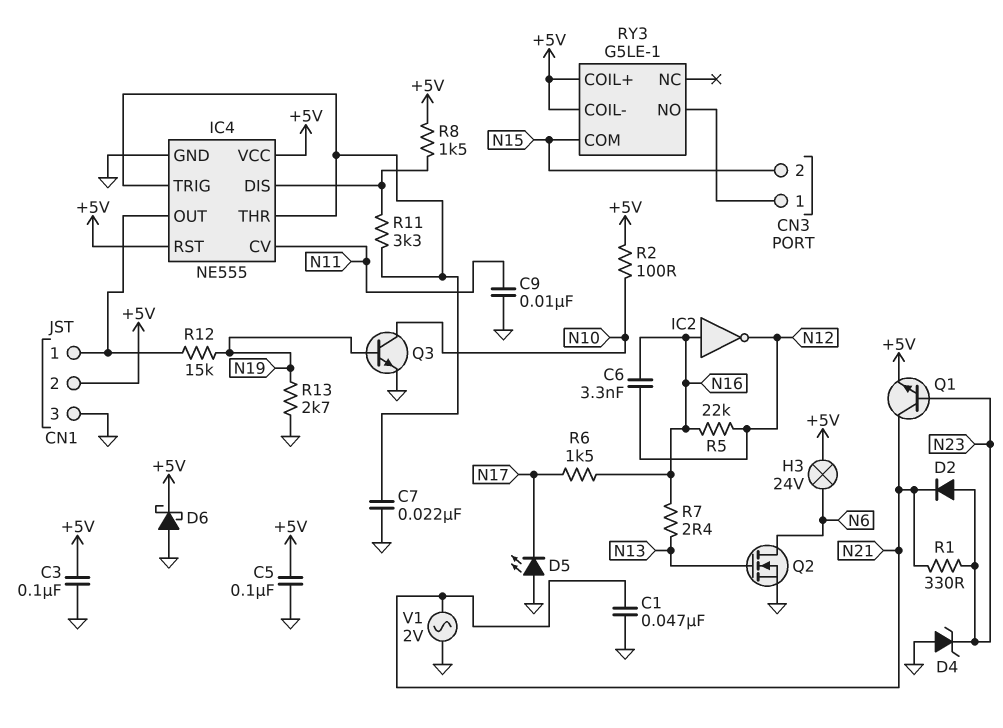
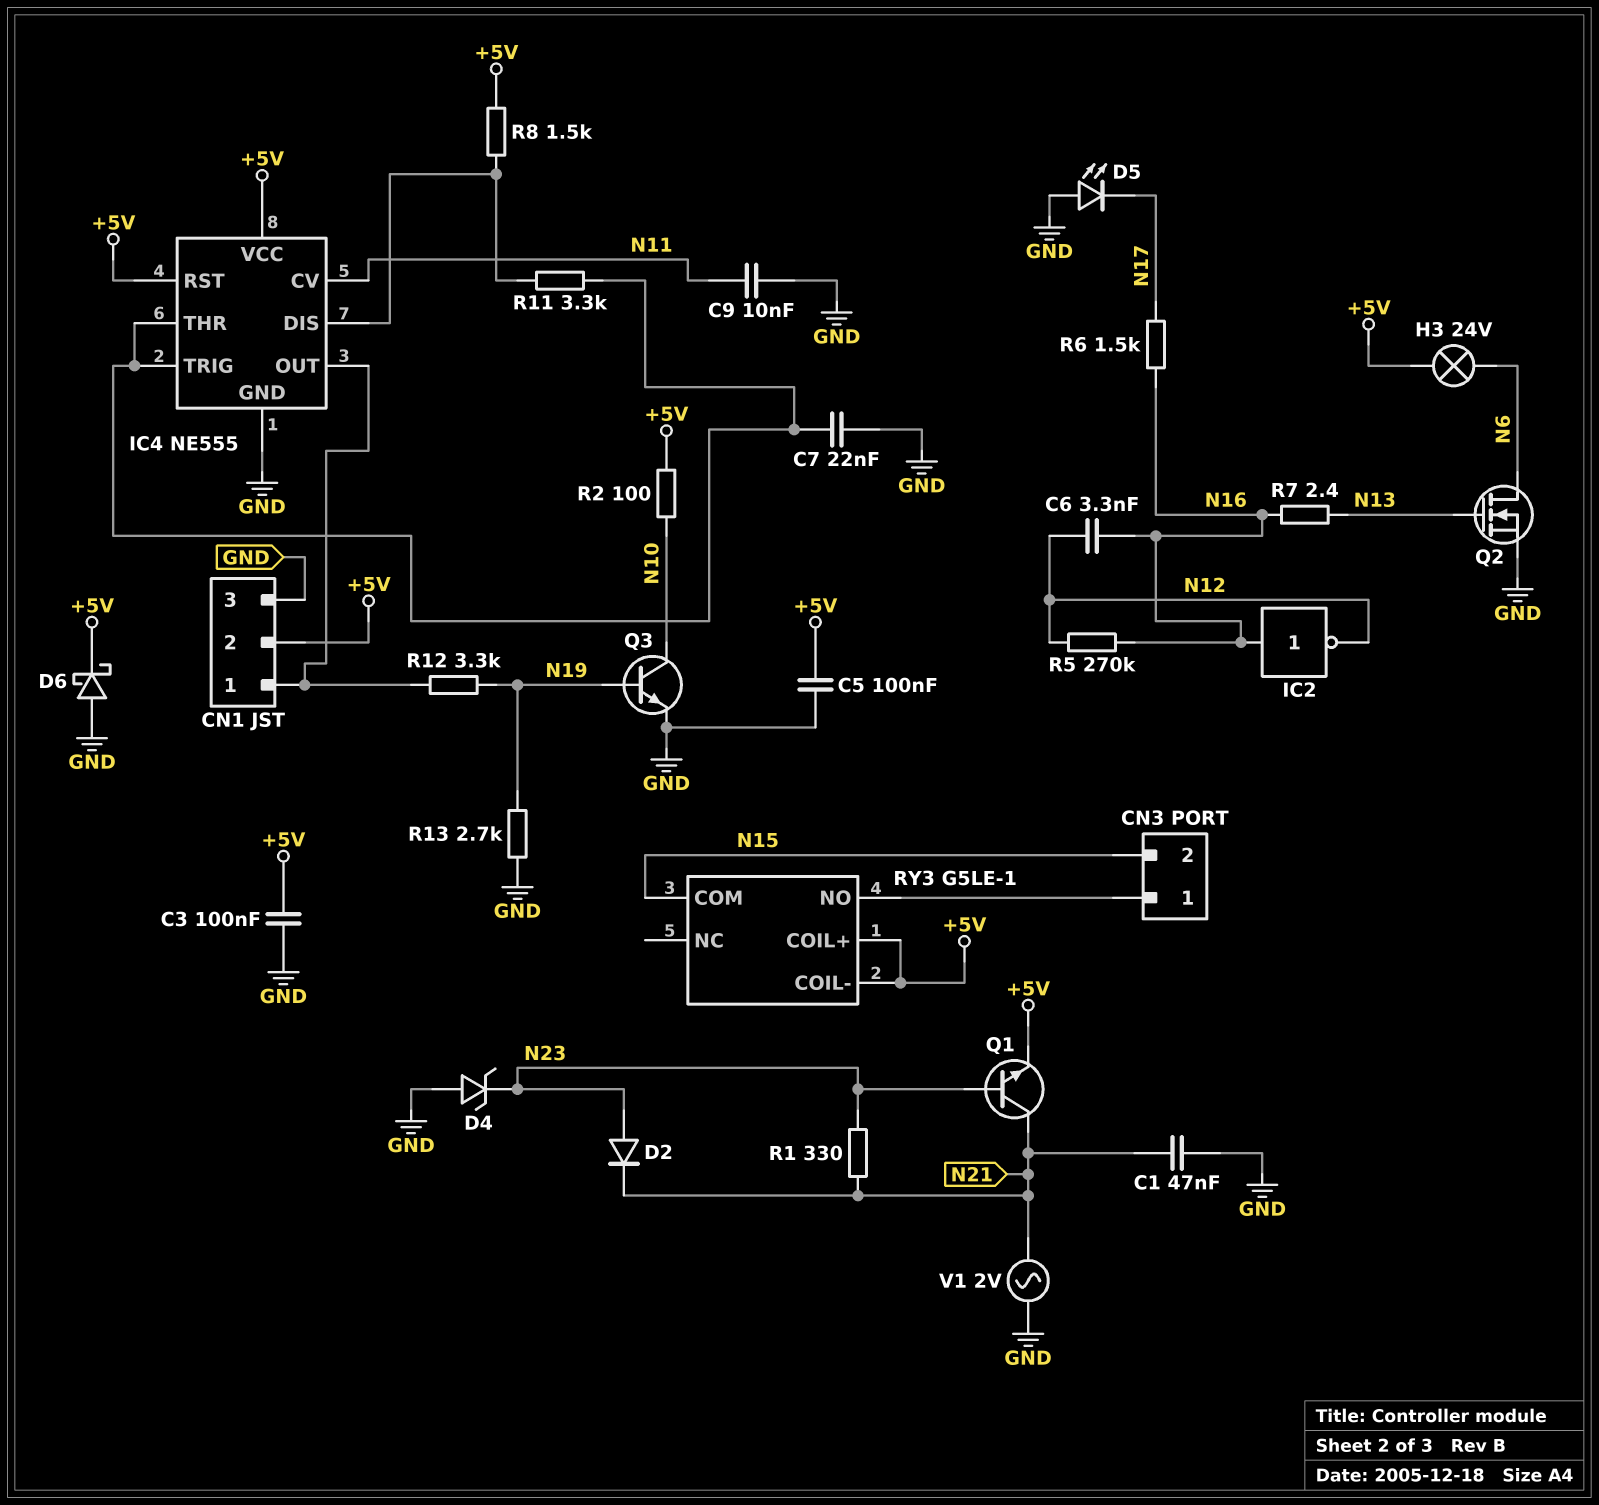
R5: 22k (N12, N16) -> 270k (N12, N16)
R12: 15k (CN1/1, N19) -> 3.3k (CN1/1, N19)

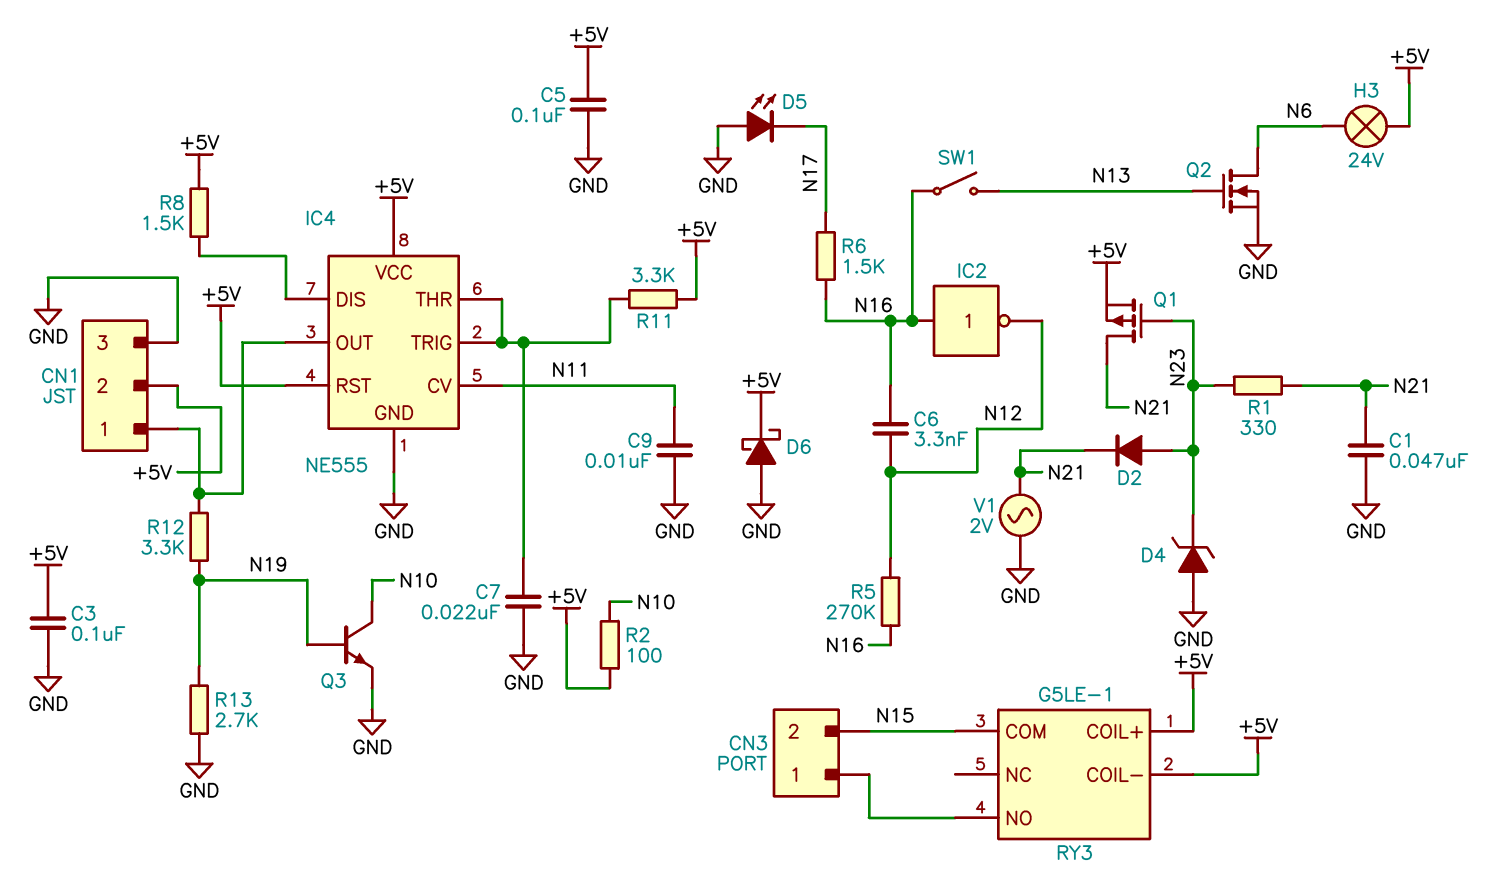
Q1: NPN (B N23, C N21, E +5V) -> PMOS (G N23, D N21, S +5V)
R7: 2.4 (N13, N16) -> none
R11: 3.3k (IC4/DIS, IC4/THR) -> 3.3k (+5V, IC4/THR)
SW1: none -> switch (N13, N16)

